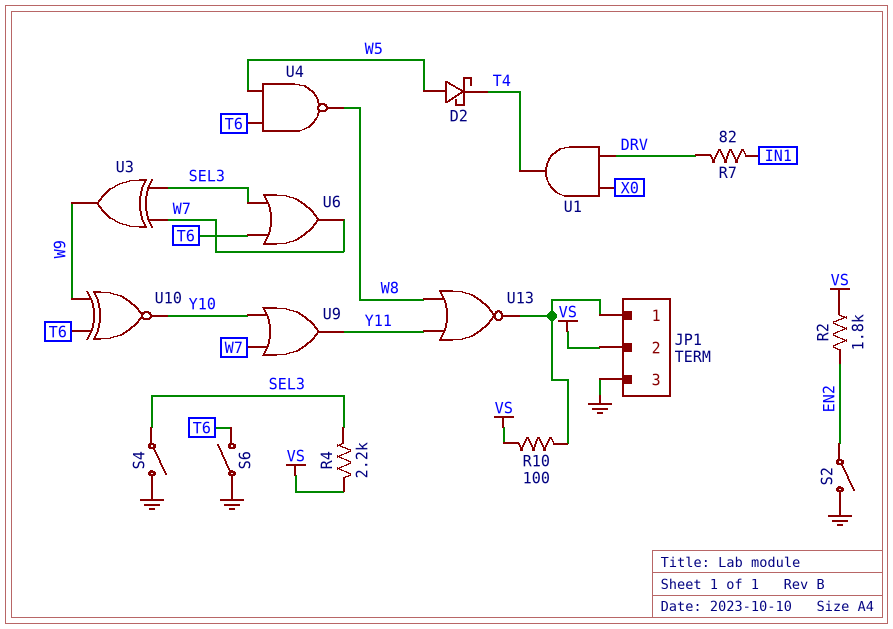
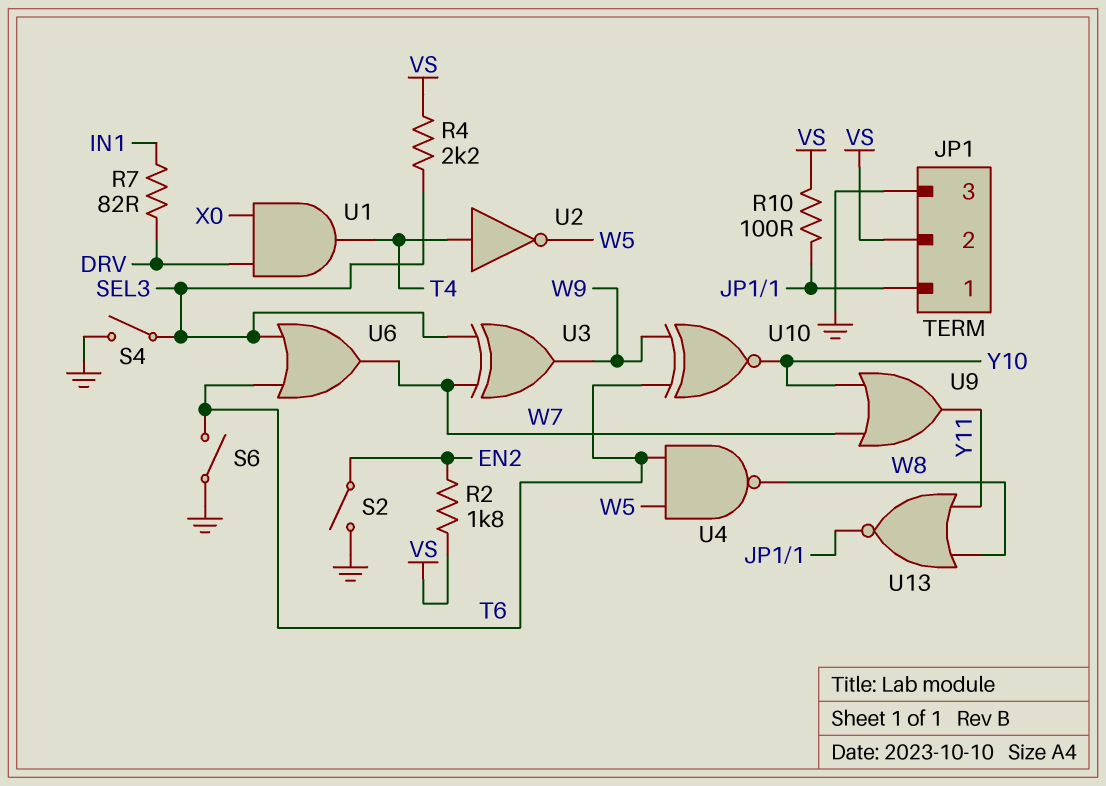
D2: schottky (A W5, K T4) -> none
U2: none -> NOT (in T4, out W5)

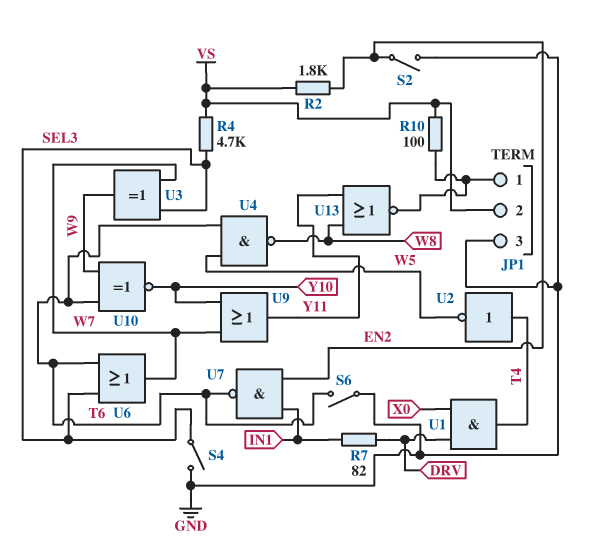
R4: 2.2k (SEL3, VS) -> 4.7k (SEL3, VS)
U7: none -> NAND (in EN2, in IN1, out T6)

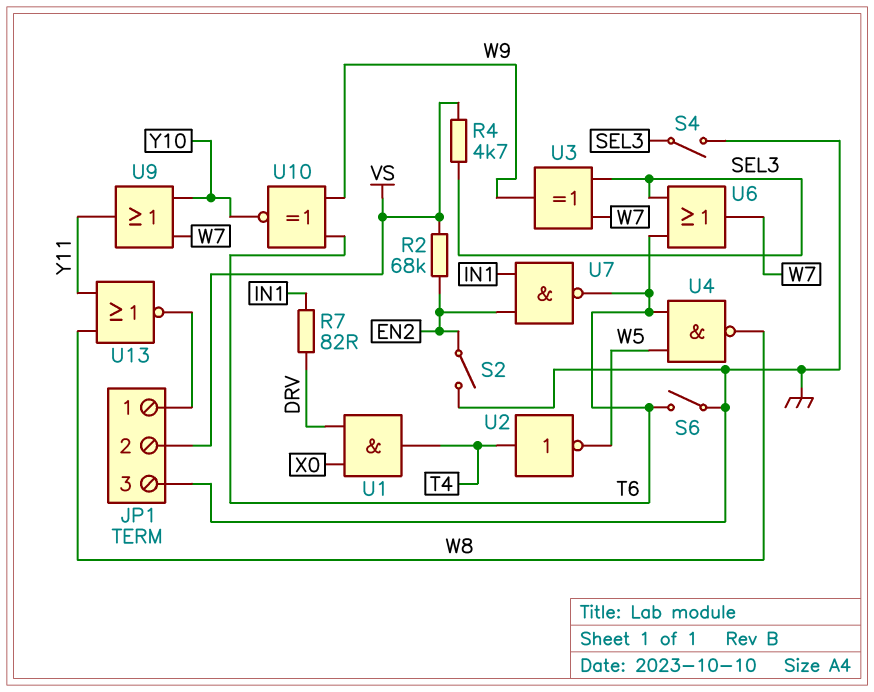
R2: 1.8k (EN2, VS) -> 68k (EN2, VS)
R10: 100 (JP1/1, VS) -> none

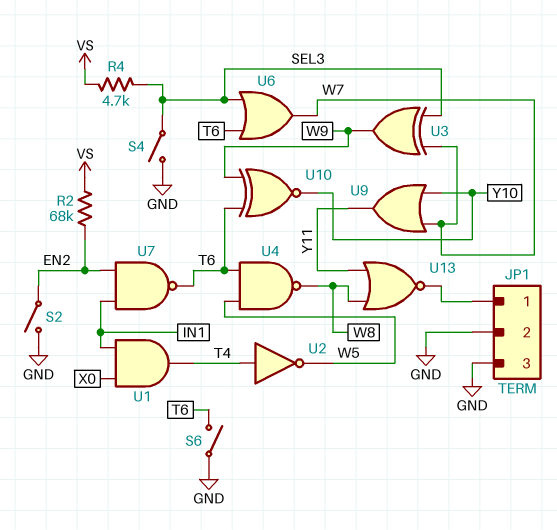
JP1 pin 2: VS -> GND
R7: 82 (DRV, IN1) -> none
U1: AND (in DRV, in X0, out T4) -> AND (in IN1, in X0, out T4)

